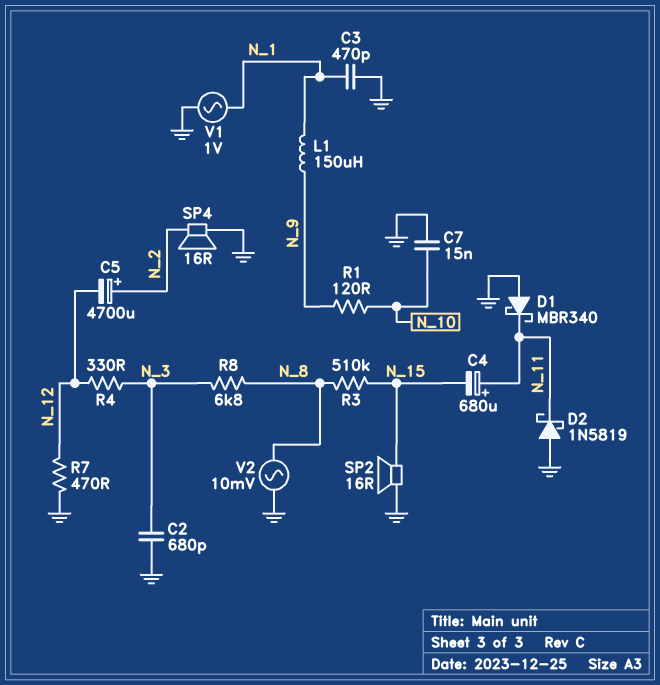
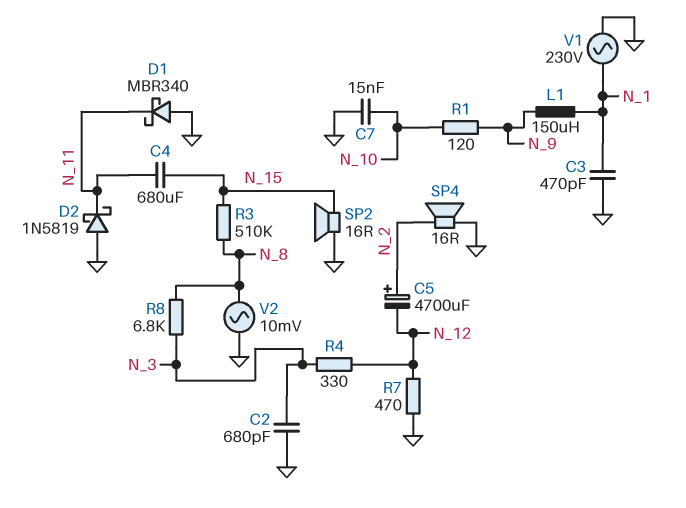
C4: 680uF (plus N_11, minus N_15) -> 680uF (N_11, N_15)
V1: AC 1V (GND, N_1) -> AC 230V (GND, N_1)

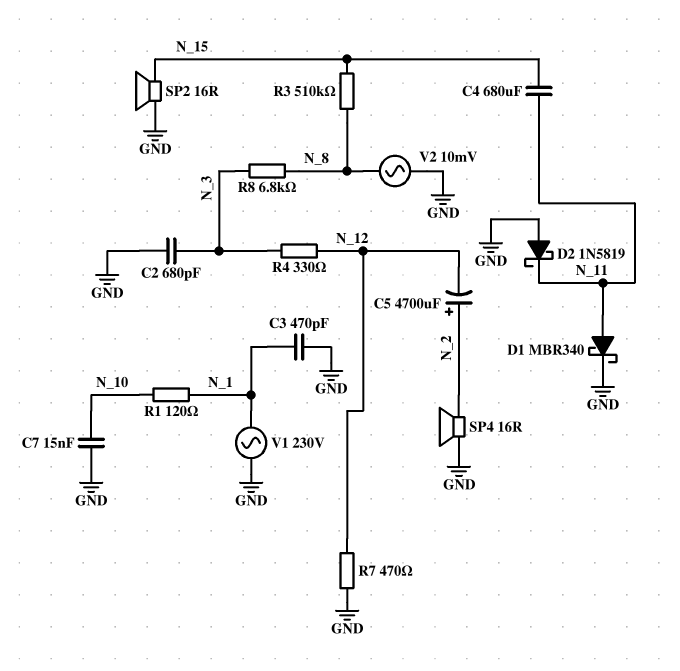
D1: schottky MBR340 (A GND, K N_11) -> schottky MBR340 (A N_11, K GND)
L1: 150uH (N_1, N_9) -> none
R1: 120 (N_9, N_10) -> 120 (N_1, N_10)

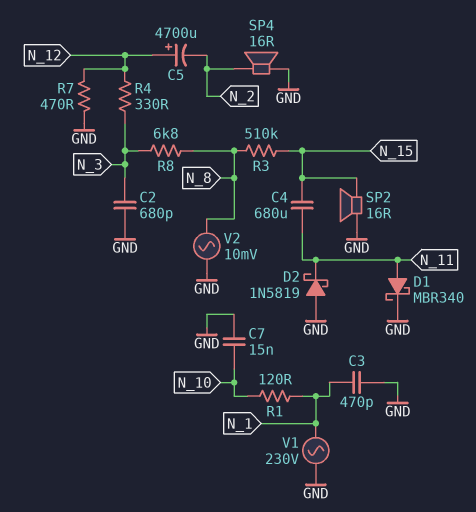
C5: 4700uF (plus N_2, minus N_12) -> 4700uF (plus N_12, minus N_2)

